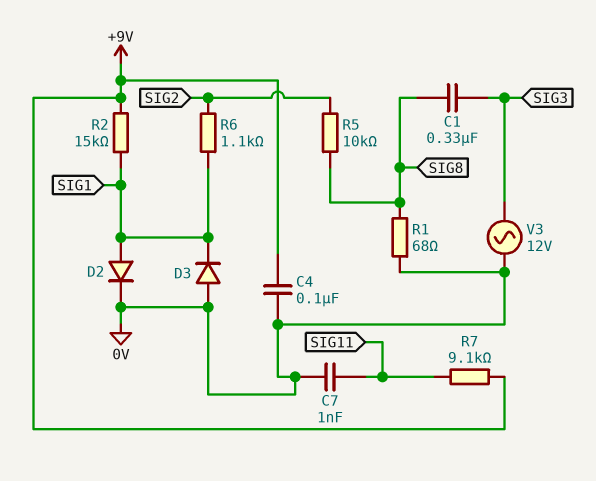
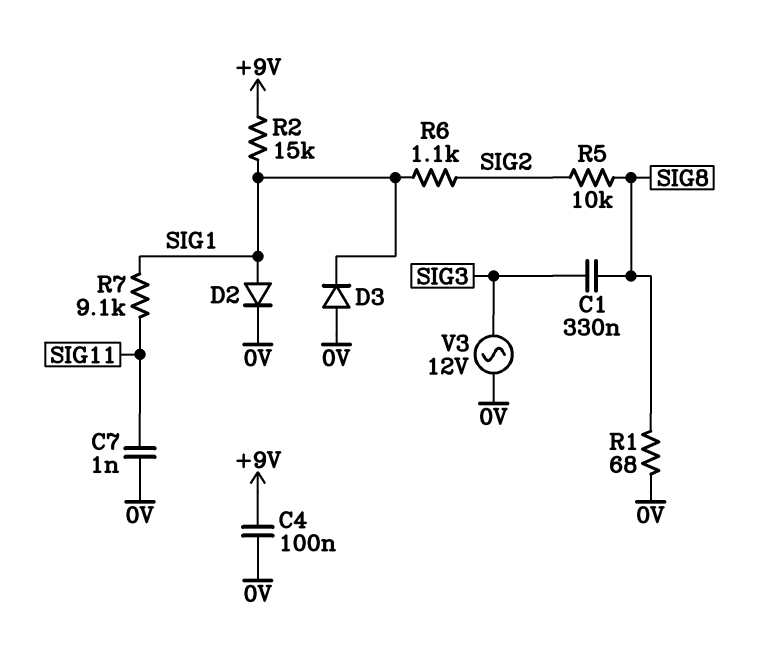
R7: 9.1k (+9V, SIG11) -> 9.1k (SIG1, SIG11)

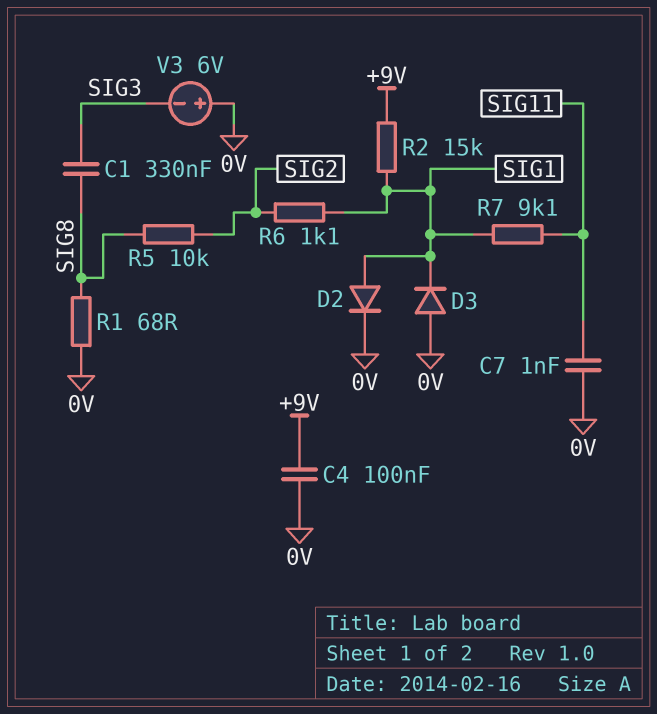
V3: AC 12V (0V, SIG3) -> 6V (plus 0V, minus SIG3)

